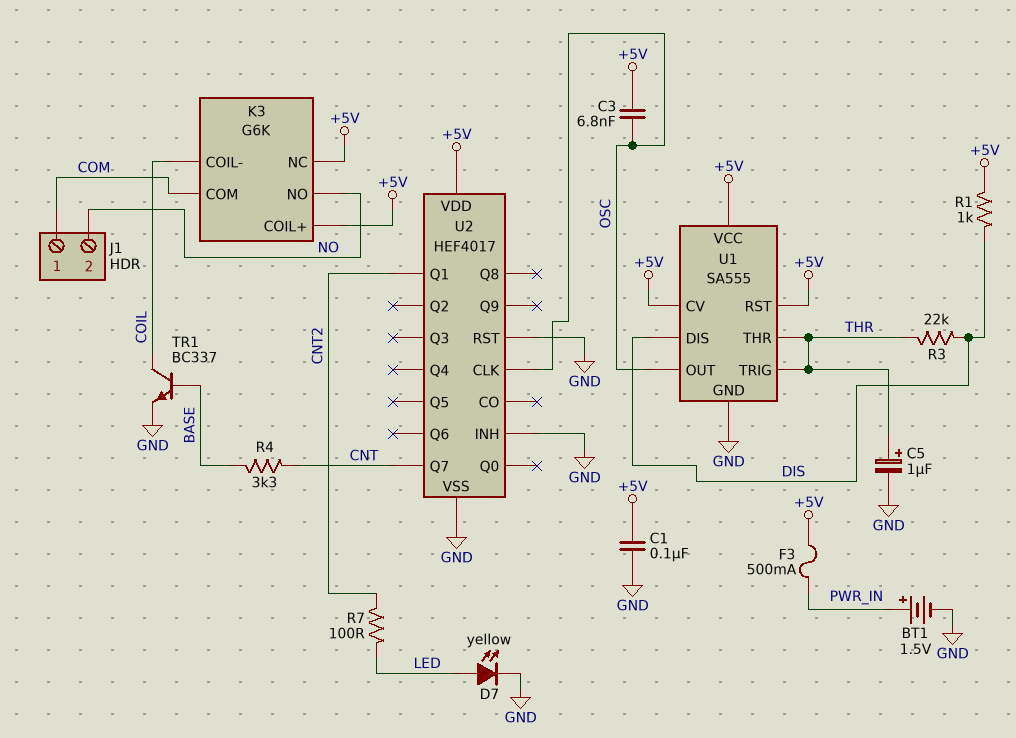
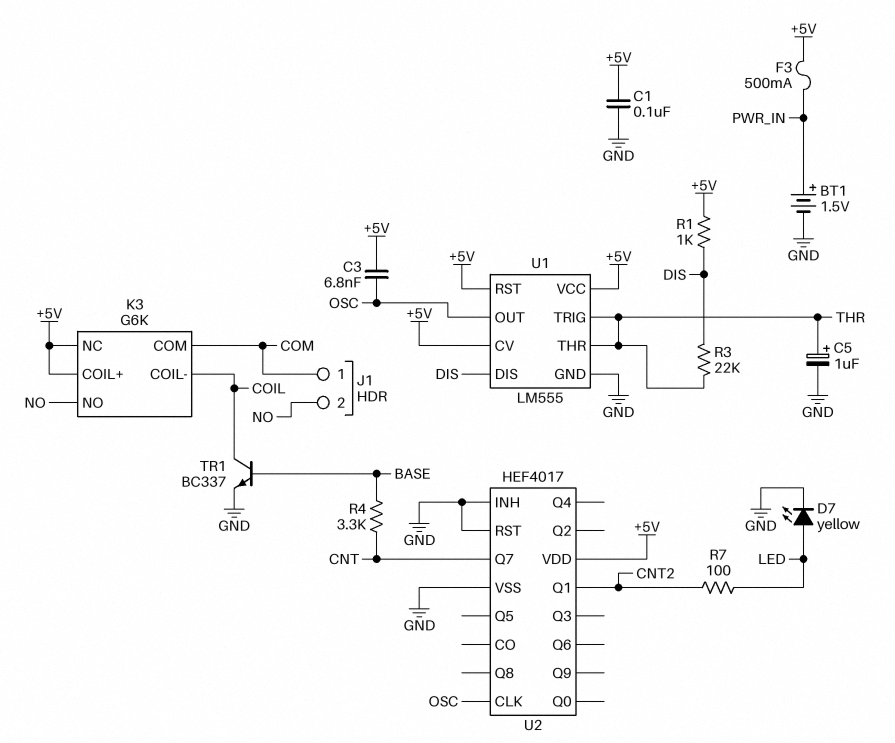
U1: SA555 -> LM555

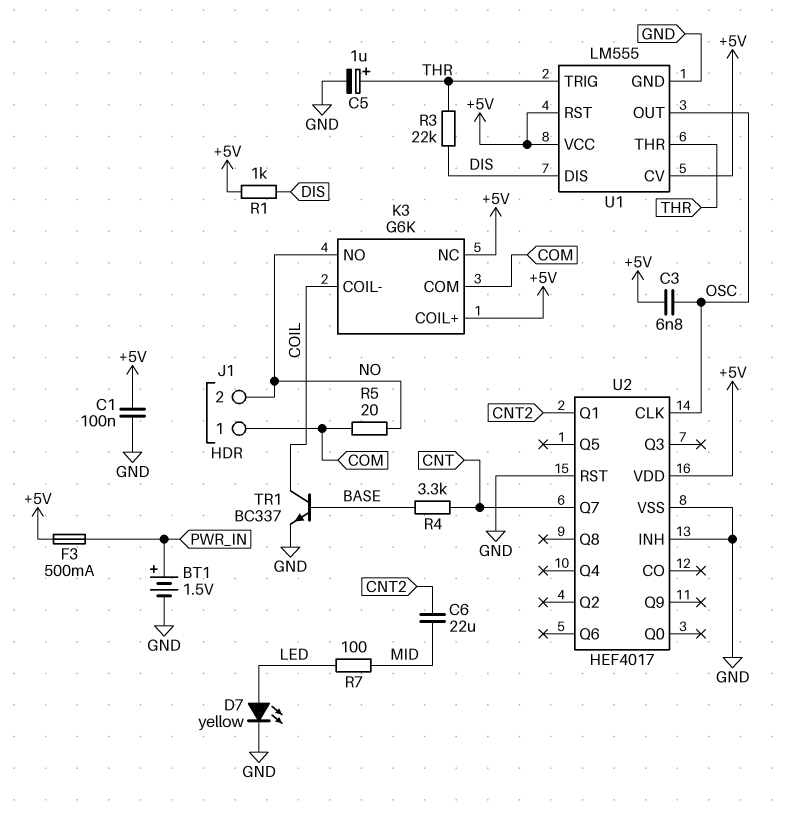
C6: none -> 22uF (CNT2, MID)
R5: none -> 20 (COM, NO)
R7: 100 (CNT2, LED) -> 100 (LED, MID)

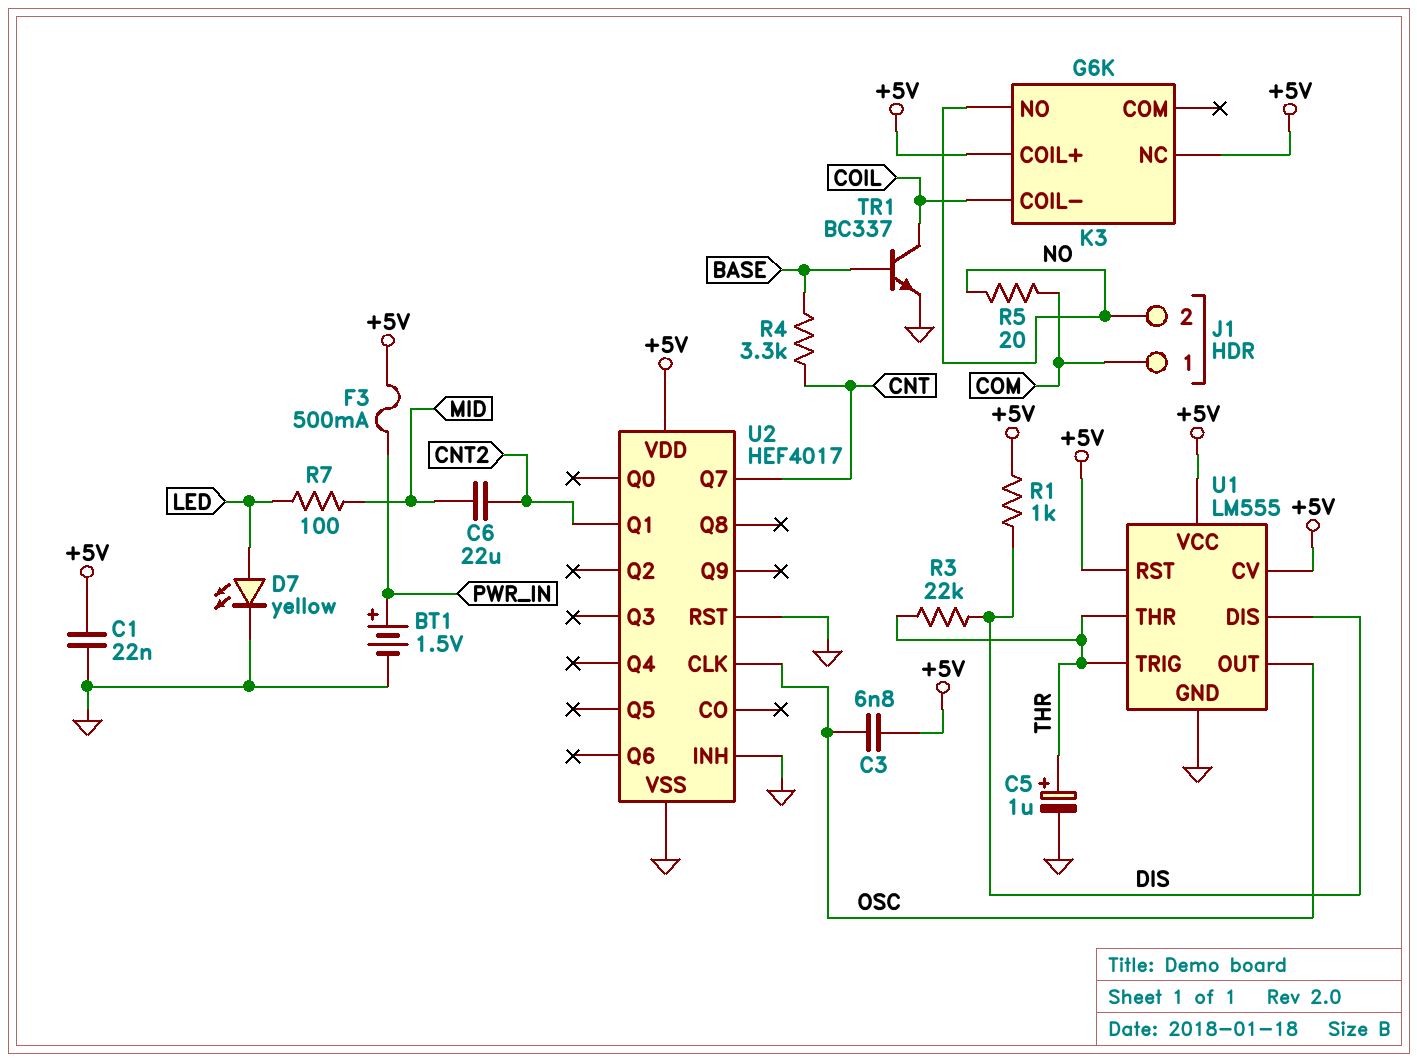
C1: 100nF (+5V, GND) -> 22nF (+5V, GND)
K3 pin COM: COM -> none

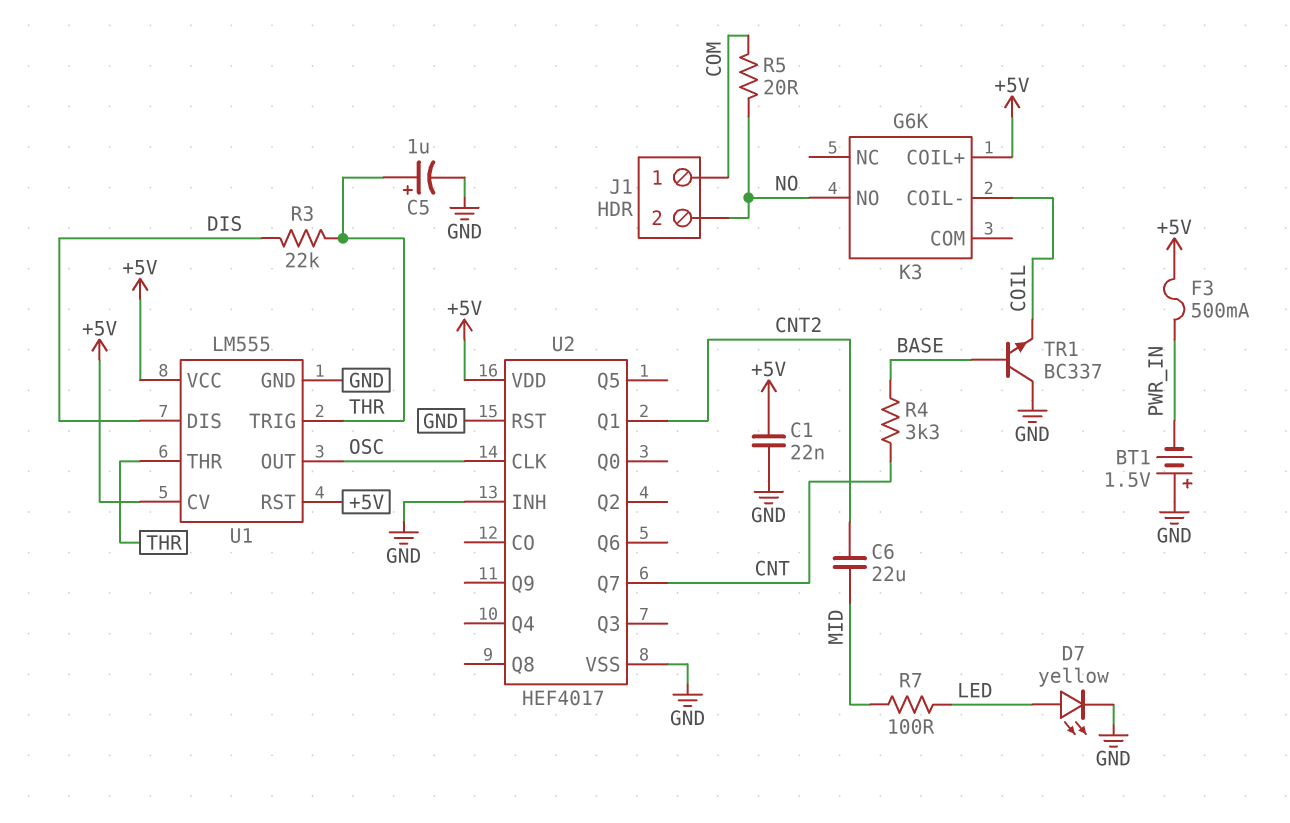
BT1: 1.5V (plus PWR_IN, minus GND) -> 1.5V (plus GND, minus PWR_IN)
C3: 6.8nF (+5V, OSC) -> none
K3 pin NC: +5V -> none
R1: 1k (+5V, DIS) -> none
TR1: NPN BC337 (B BASE, C COIL, E GND) -> NPN BC337 (B BASE, C GND, E COIL)

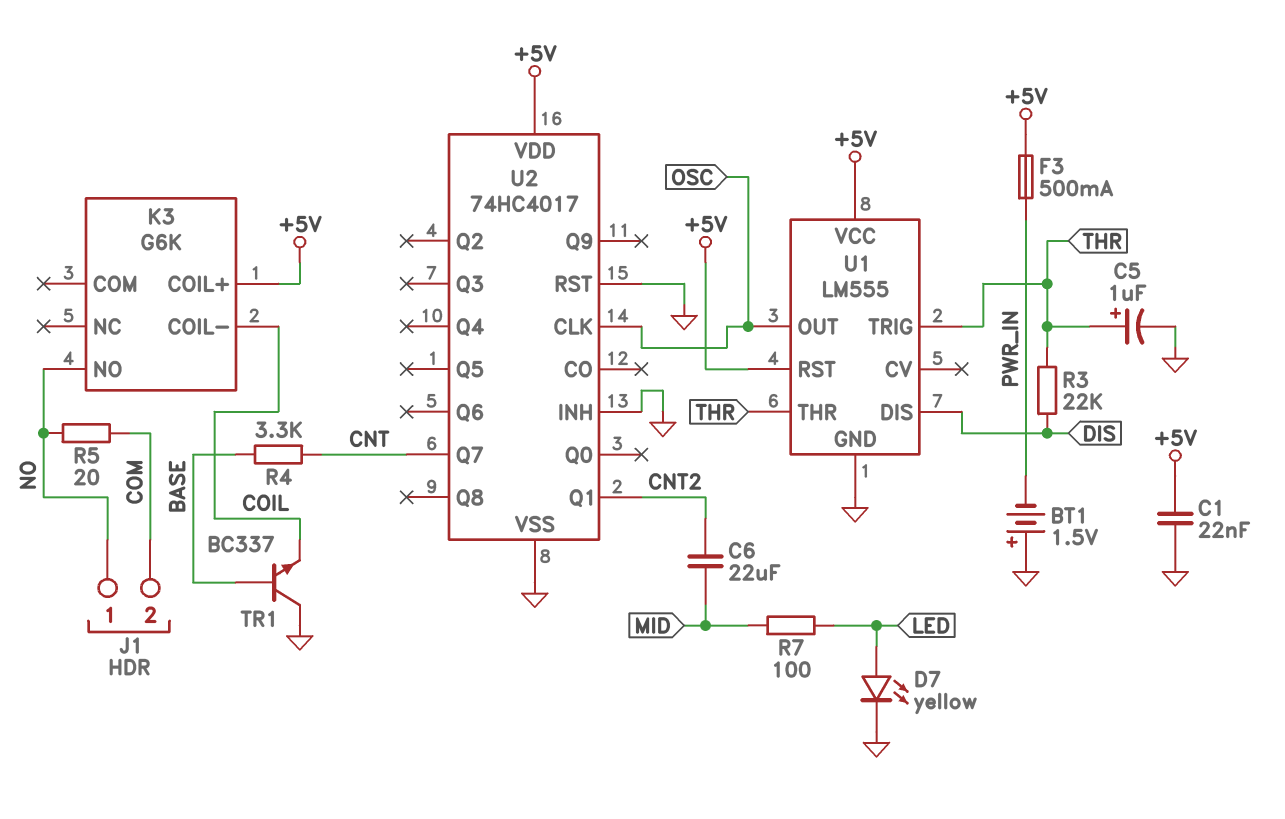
J1 pin 1: COM -> NO
J1 pin 2: NO -> COM
U1 pin CV: +5V -> none
U2: HEF4017 -> 74HC4017

